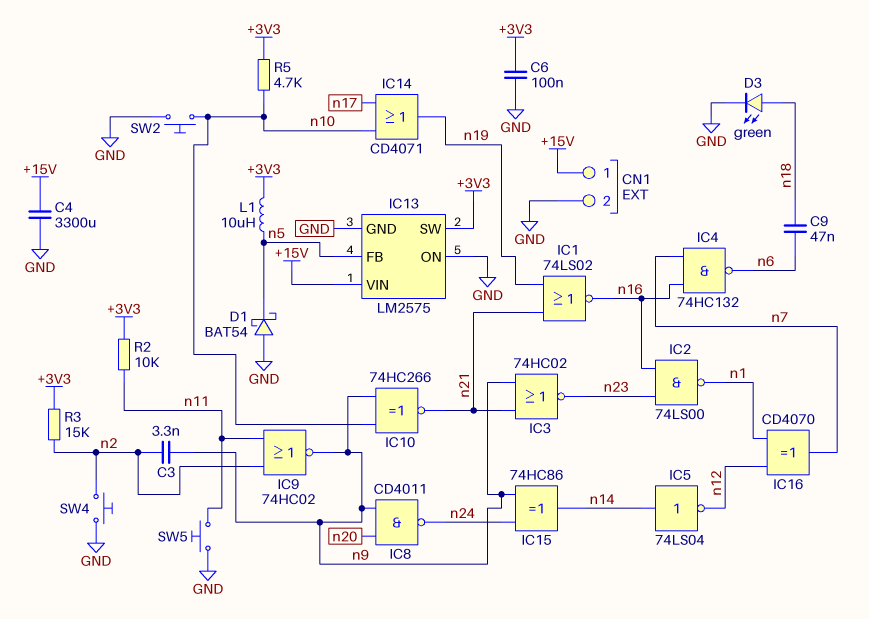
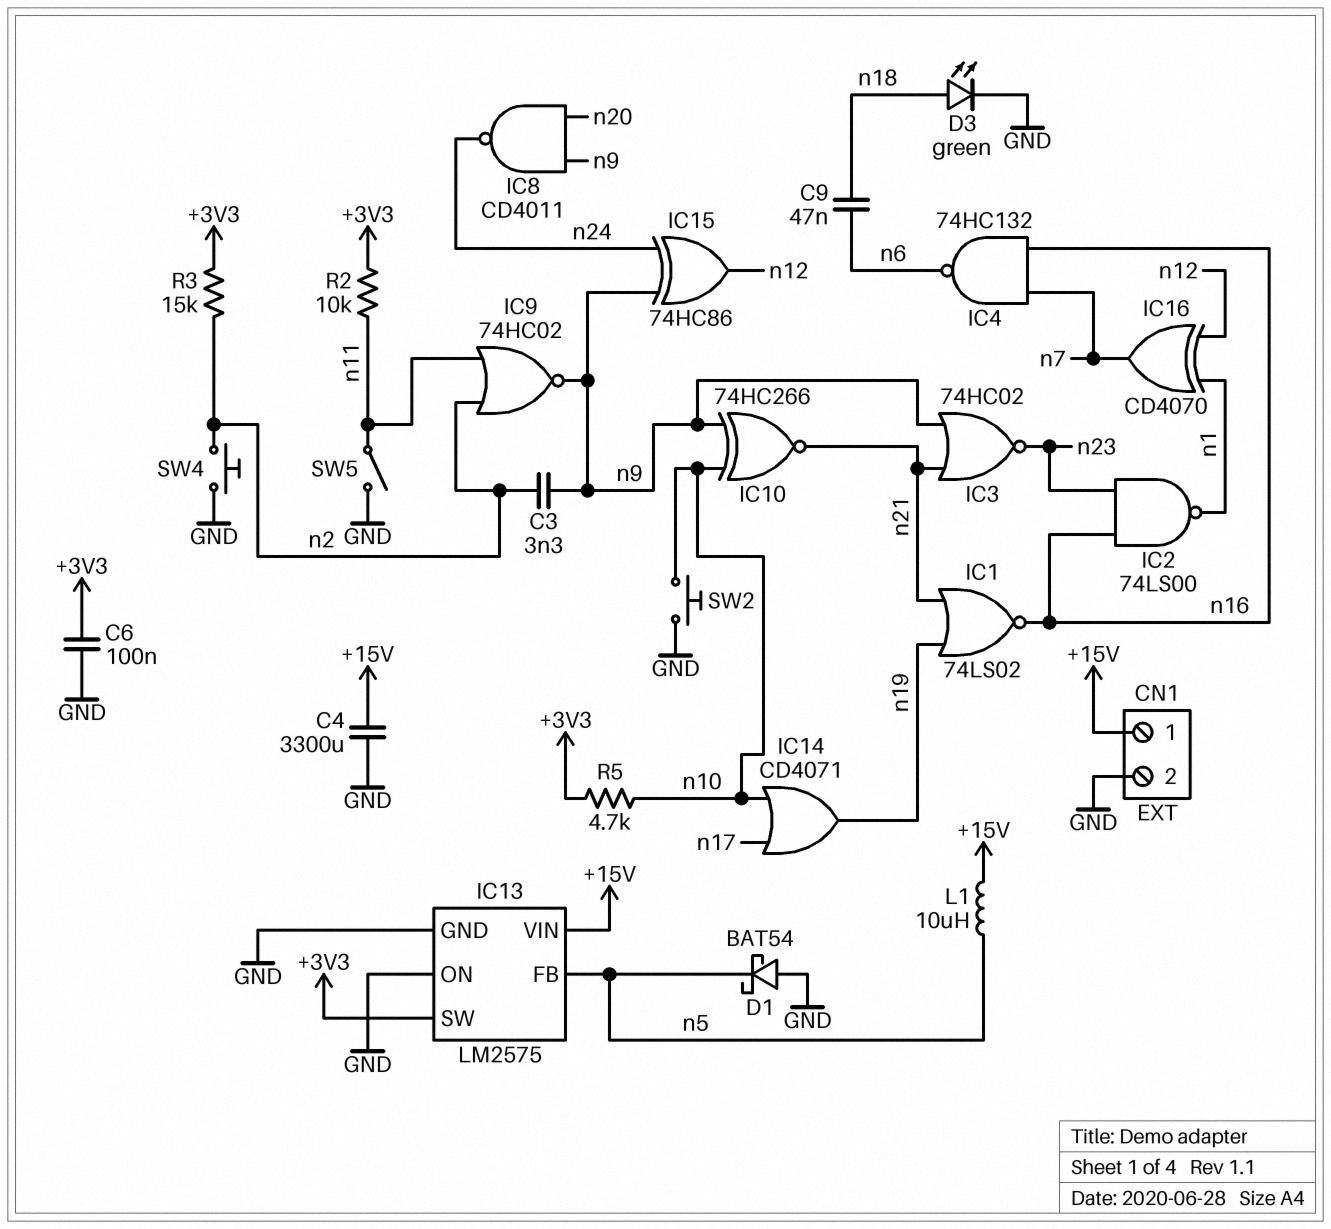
IC5: NOT 74LS04 (in n14, out n12) -> none
IC15: XOR 74HC86 (in n9, in n24, out n14) -> XOR 74HC86 (in n9, in n24, out n12)
L1: 10uH (+3V3, n5) -> 10uH (+15V, n5)
SW5: button (GND, n11) -> switch (GND, n11)

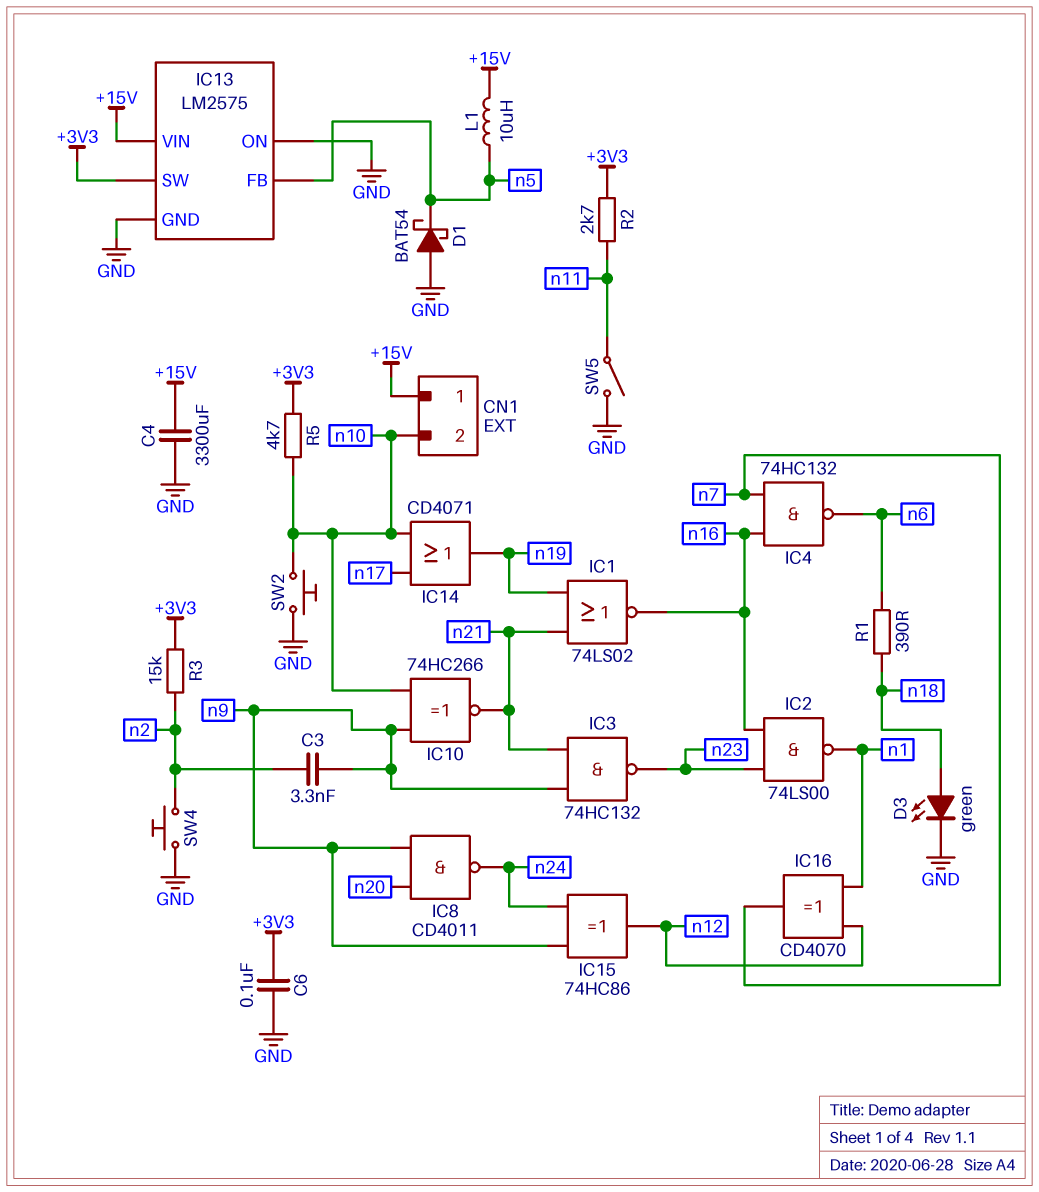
C9: 47nF (n6, n18) -> none
CN1 pin 2: GND -> n10
IC3: NOR 74HC02 (in n9, in n21, out n23) -> NAND 74HC132 (in n9, in n21, out n23)
IC9: NOR 74HC02 (in n2, in n11, out n9) -> none
R1: none -> 390 (n6, n18)
R2: 10k (+3V3, n11) -> 2.7k (+3V3, n11)

